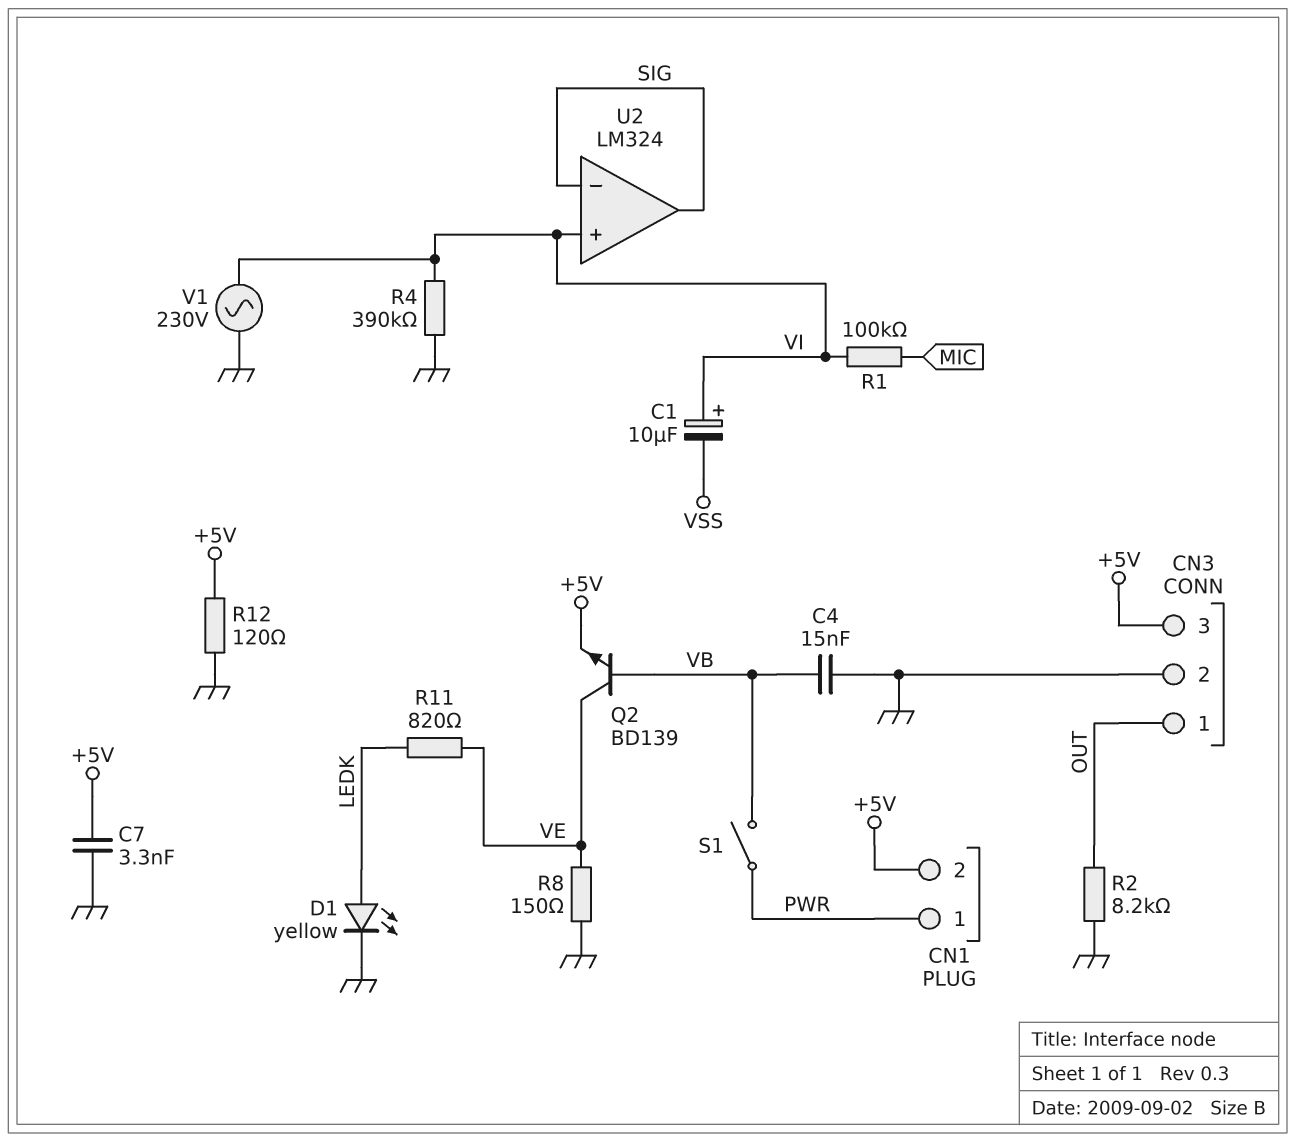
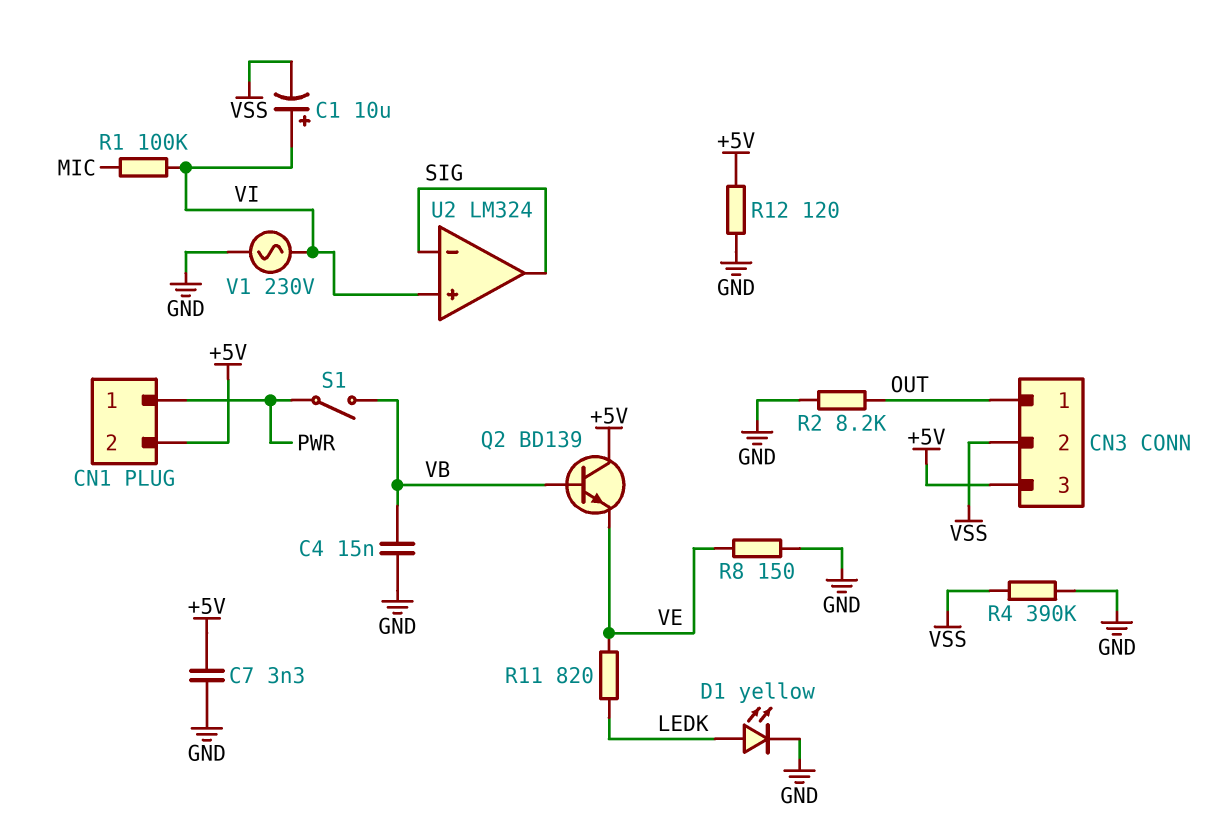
CN3 pin 2: GND -> VSS
Q2: NPN BD139 (B VB, C VE, E +5V) -> NPN BD139 (B VB, C +5V, E VE)
R4: 390k (GND, VI) -> 390k (GND, VSS)

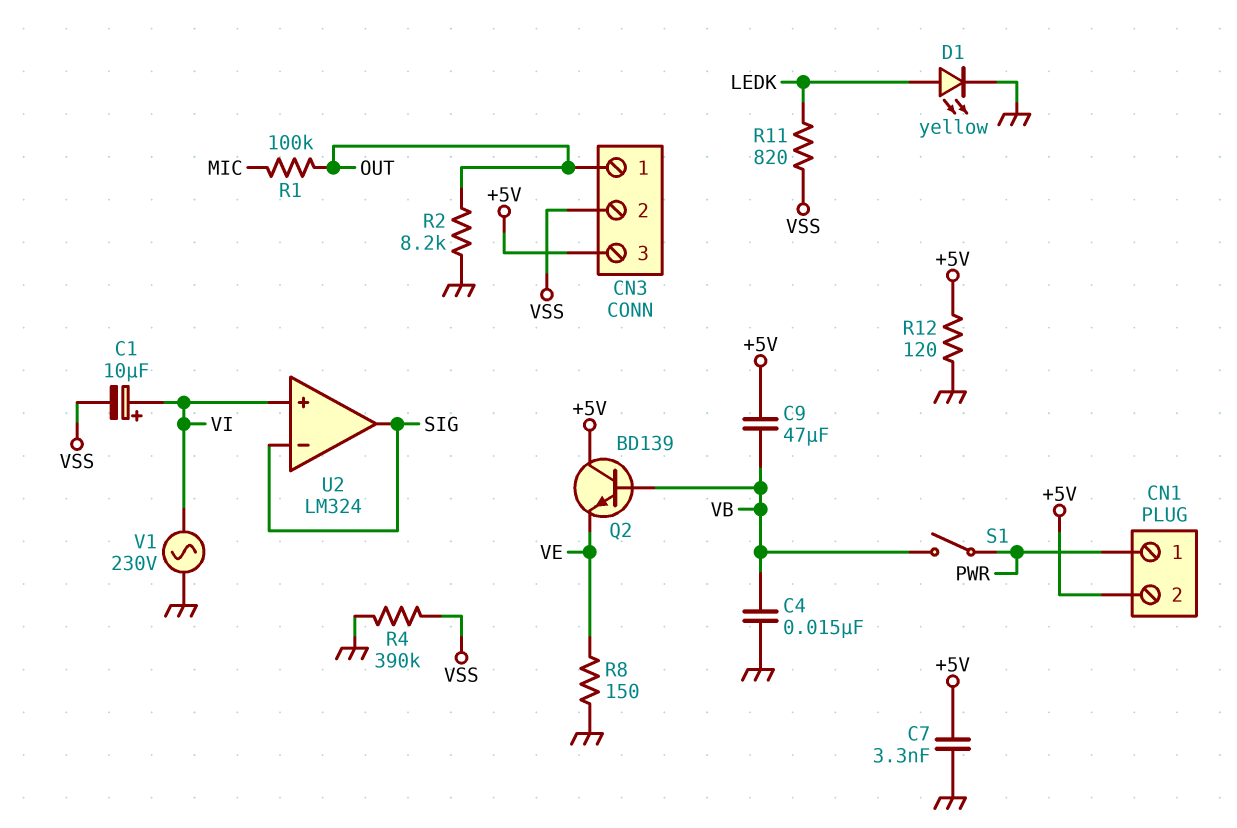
C9: none -> 47uF (+5V, VB)
R1: 100k (MIC, VI) -> 100k (MIC, OUT)
R11: 820 (LEDK, VE) -> 820 (LEDK, VSS)

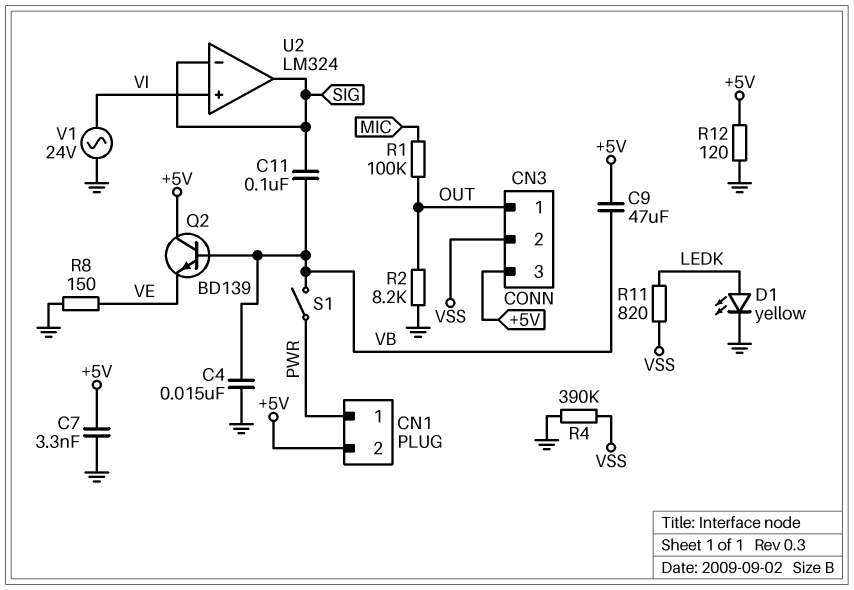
C1: 10uF (plus VI, minus VSS) -> none
C11: none -> 100nF (SIG, VB)
V1: AC 230V (GND, VI) -> AC 24V (GND, VI)

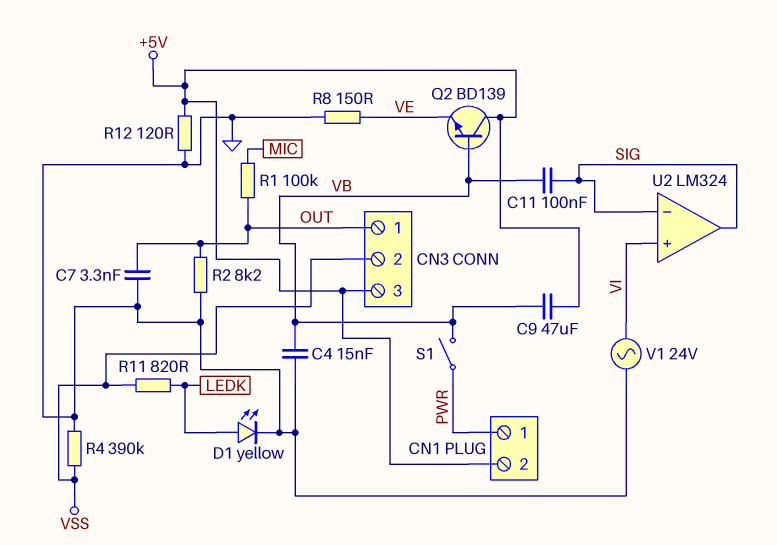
C7: 3.3nF (+5V, GND) -> 3.3nF (GND, OUT)

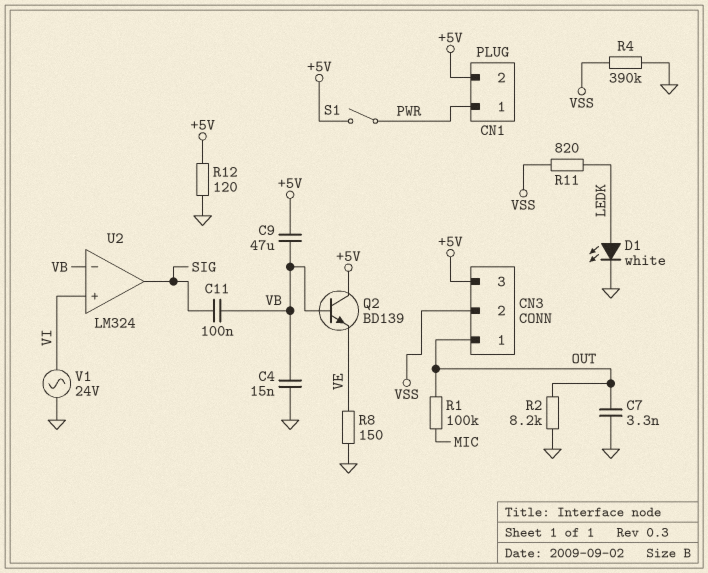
D1: LED yellow (A LEDK, K GND) -> LED white (A LEDK, K GND)
S1: switch (PWR, VB) -> switch (+5V, PWR)
U2 pin in-: SIG -> VB

